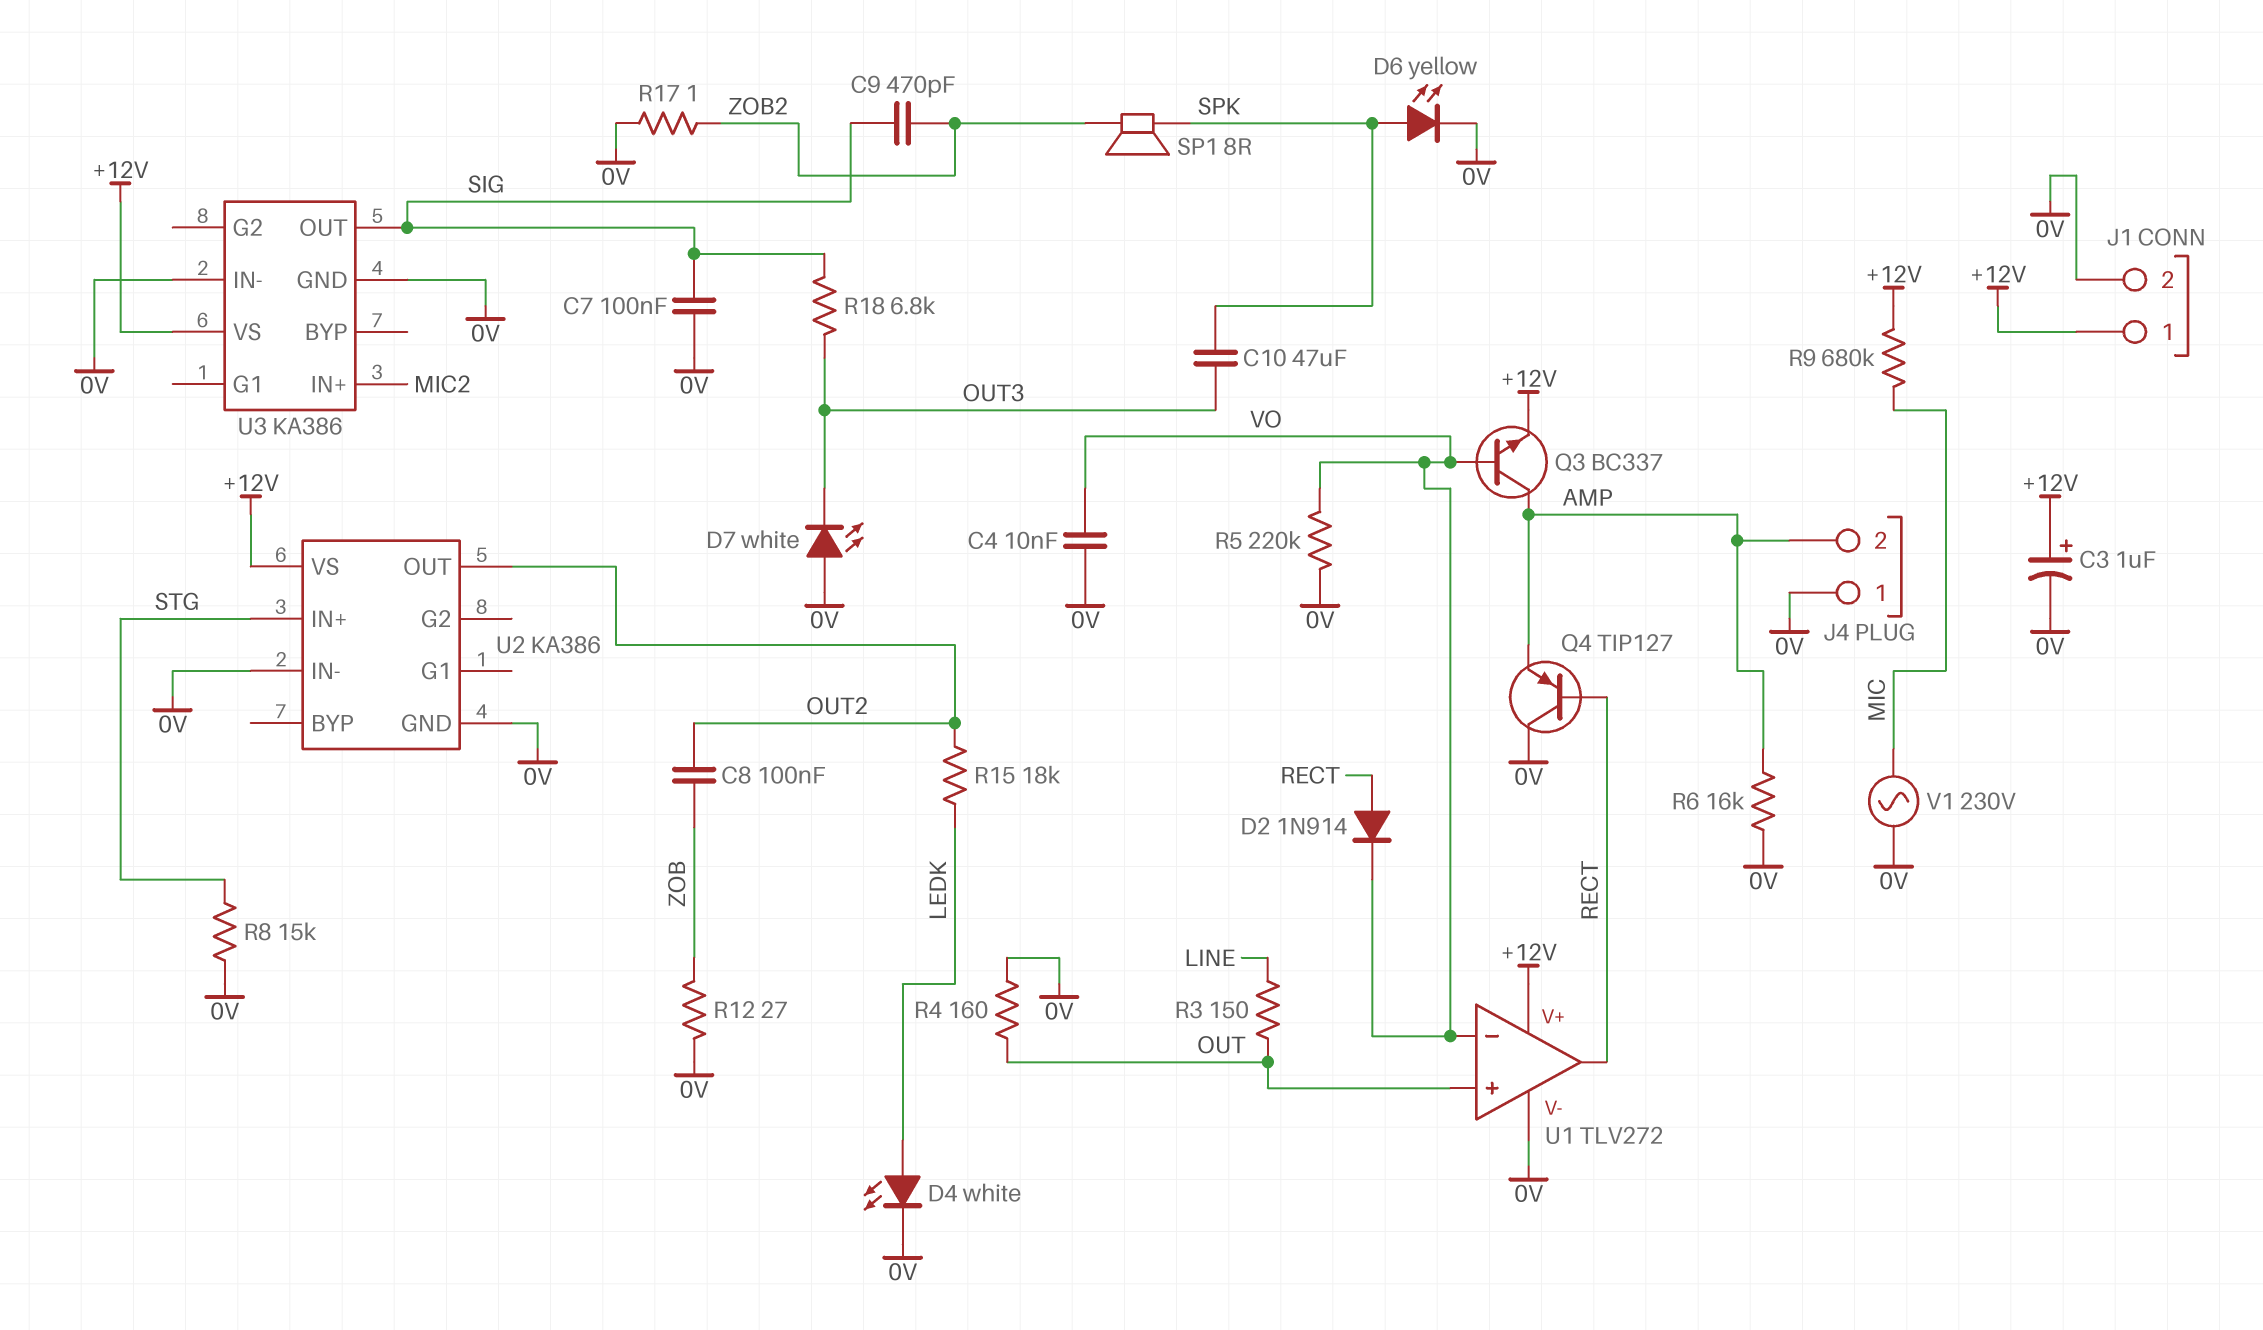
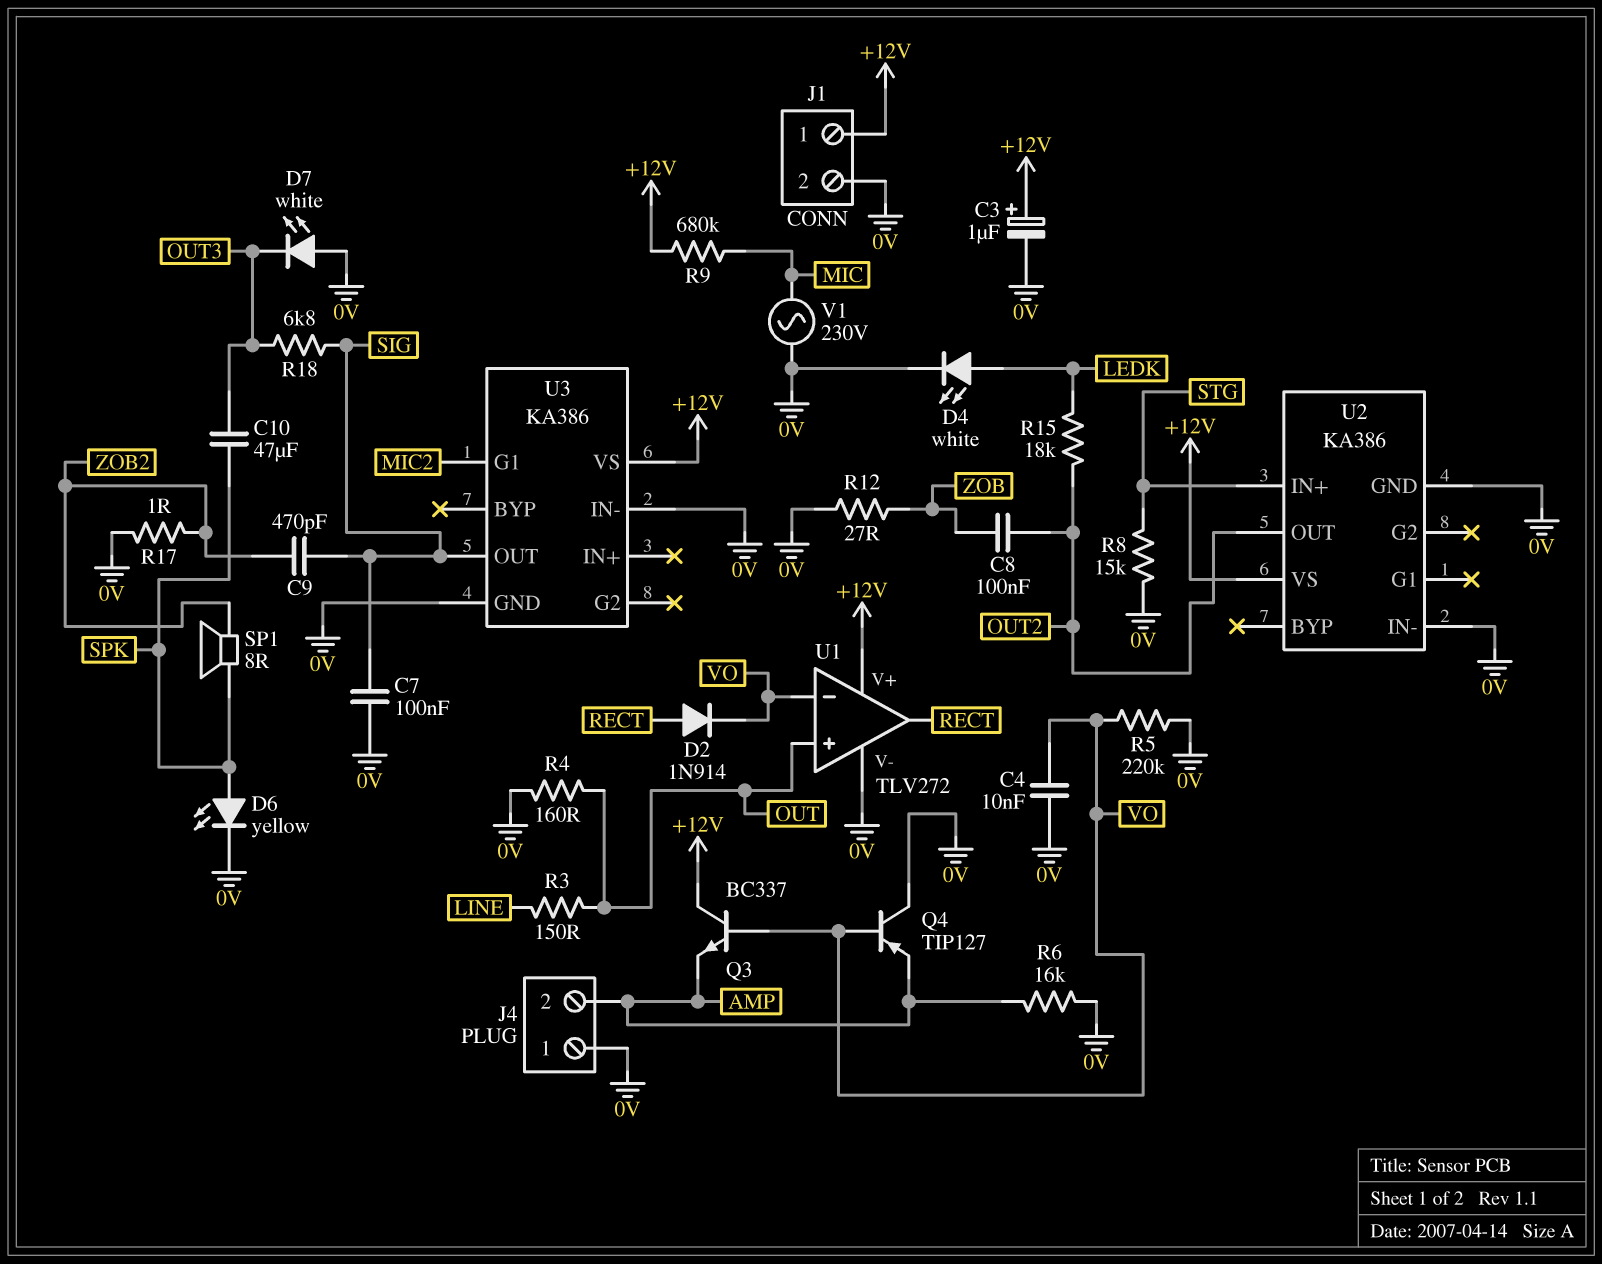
Q3: NPN BC337 (B VO, C AMP, E +12V) -> NPN BC337 (B VO, C +12V, E AMP)
Q4: PNP TIP127 (B RECT, C 0V, E AMP) -> PNP TIP127 (B VO, C 0V, E AMP)
U3 pin G1: none -> MIC2
U3 pin IN+: MIC2 -> none

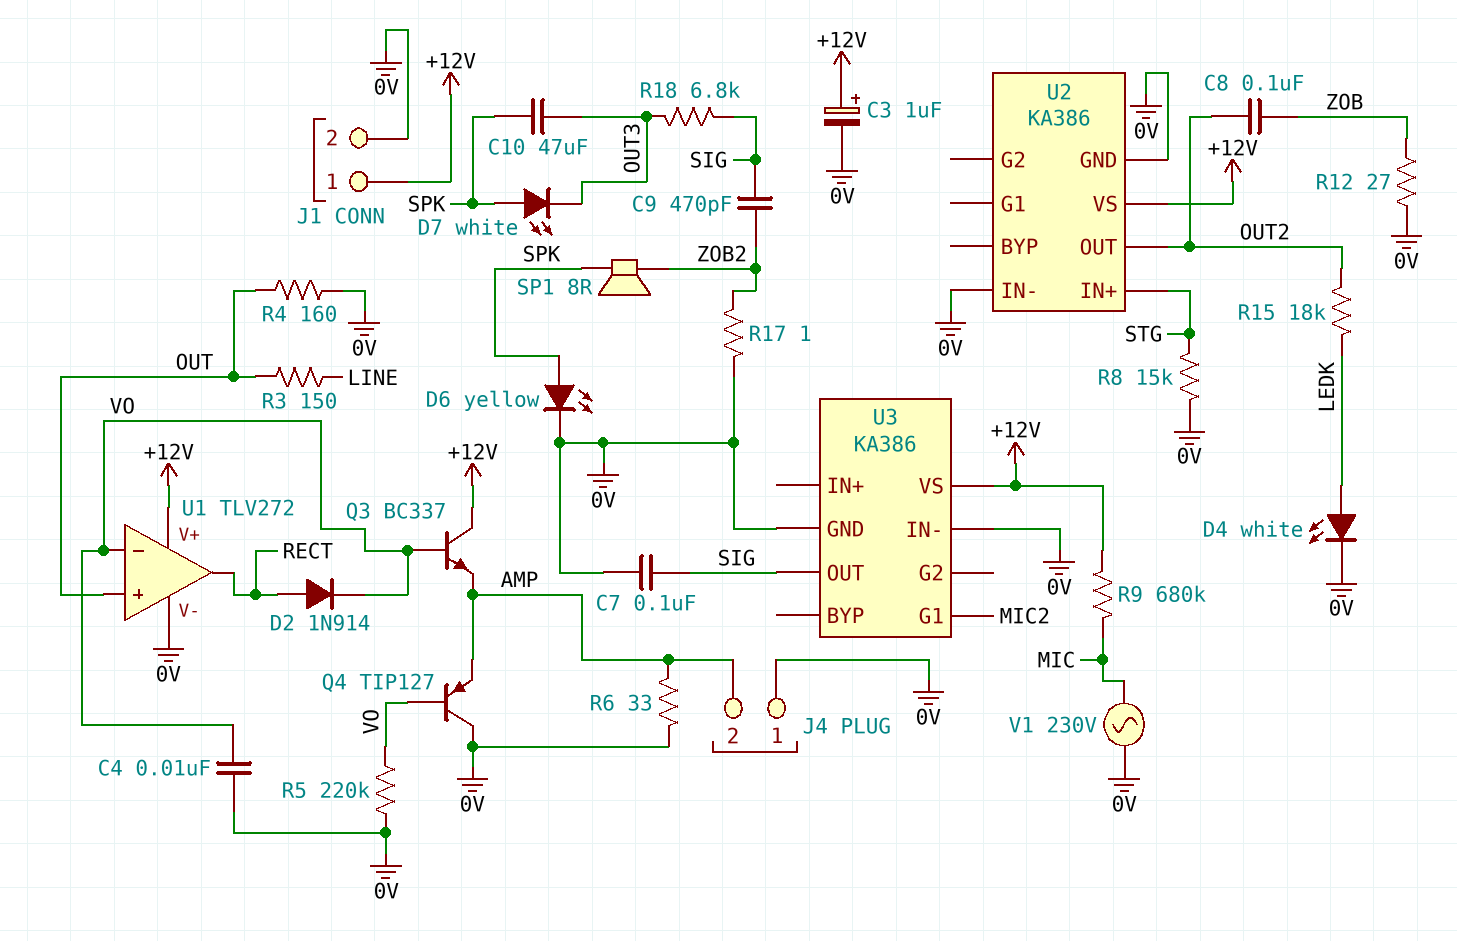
D7: LED white (A 0V, K OUT3) -> LED white (A SPK, K OUT3)
R6: 16k (0V, AMP) -> 33 (0V, AMP)

